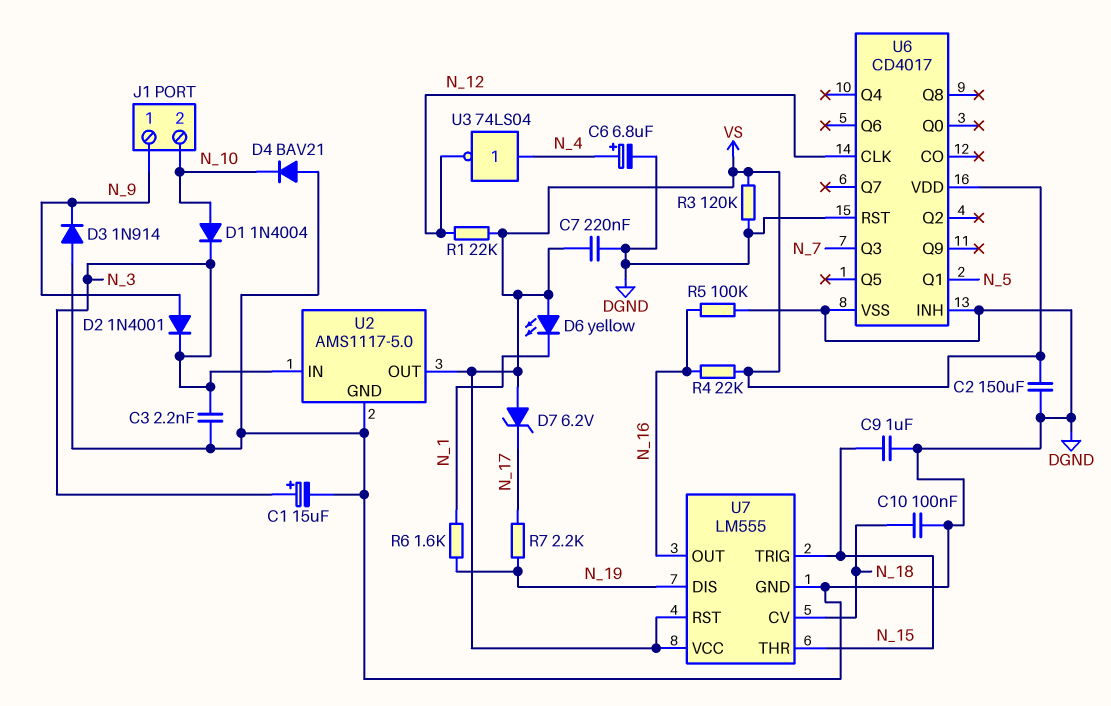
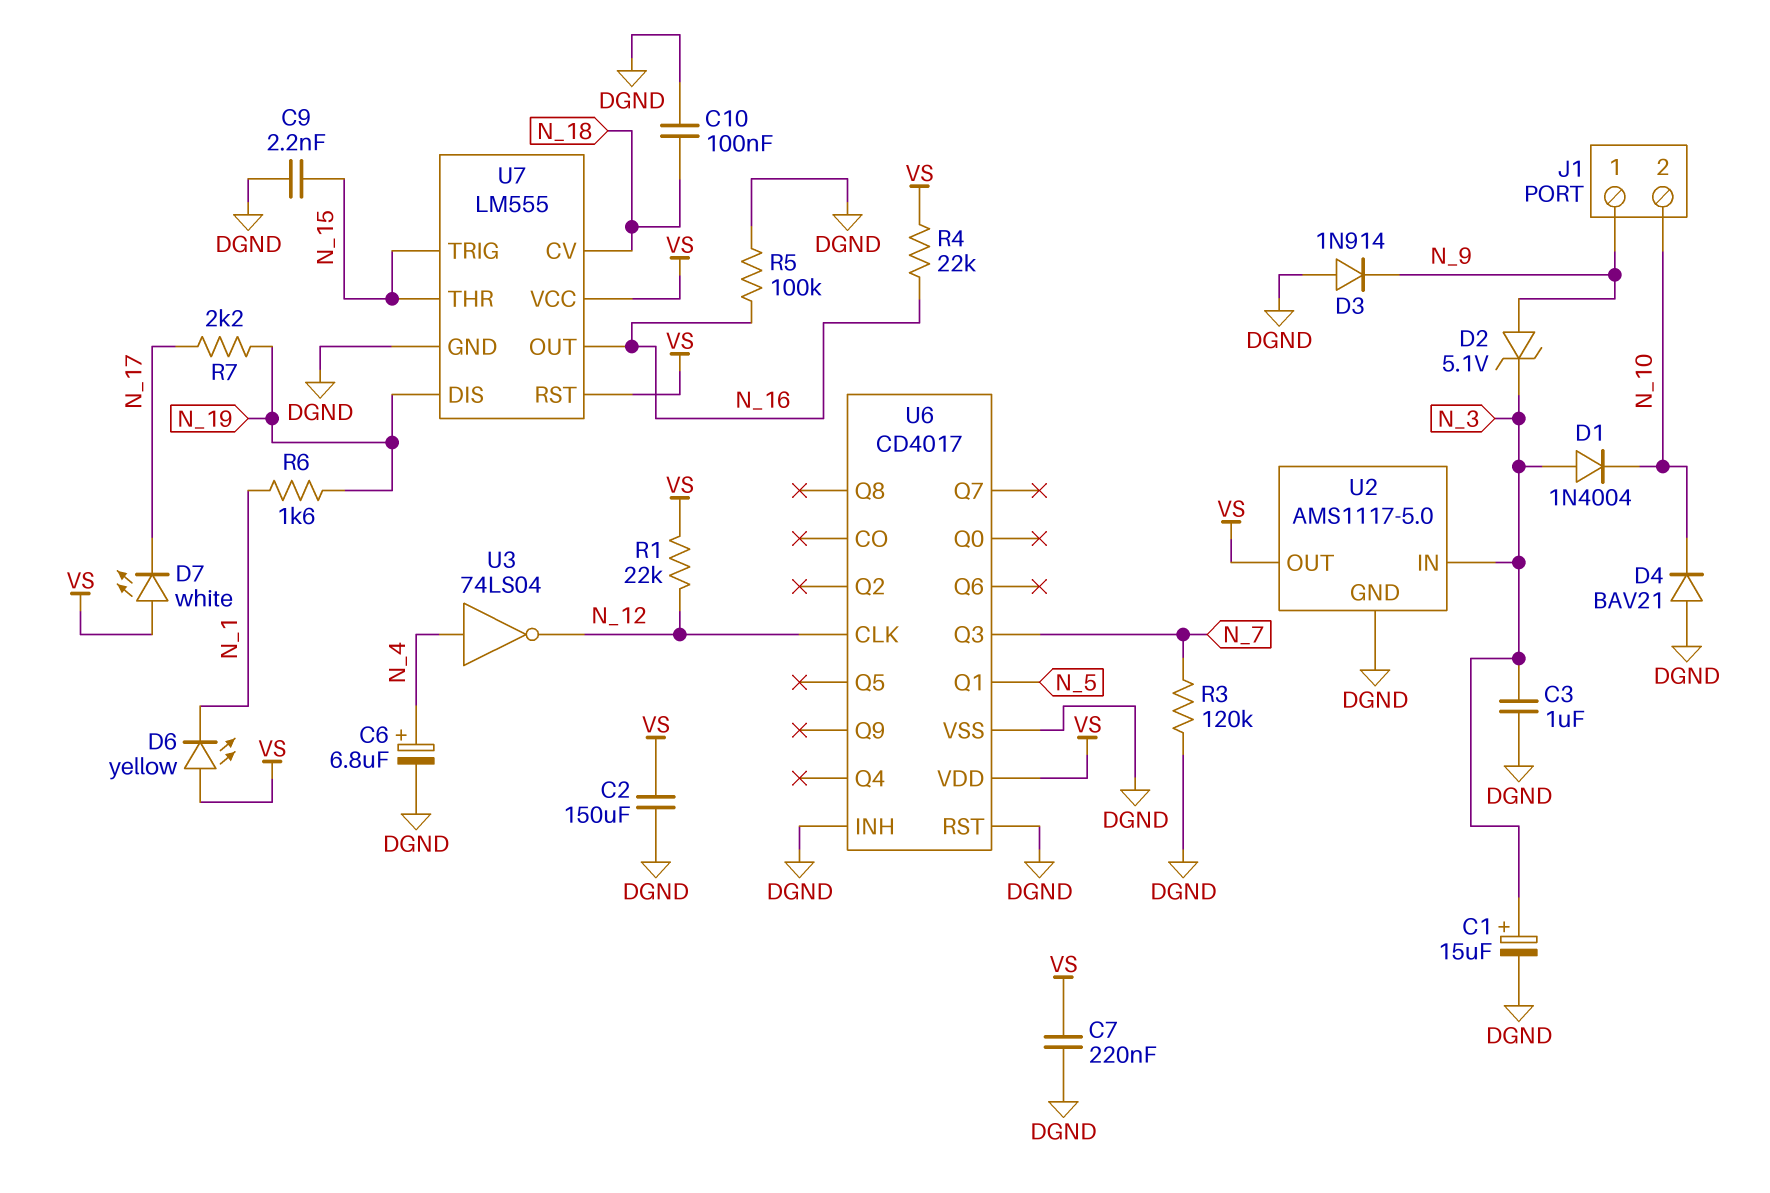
C3: 2.2nF (DGND, N_3) -> 1uF (DGND, N_3)
C9: 1uF (DGND, N_15) -> 2.2nF (DGND, N_15)
D1: diode 1N4004 (A N_10, K N_3) -> diode 1N4004 (A N_3, K N_10)
D2: diode 1N4001 (A N_9, K N_3) -> zener 5.1V (A N_9, K N_3)
D7: zener 6.2V (A VS, K N_17) -> LED white (A VS, K N_17)
R3: 120k (DGND, VS) -> 120k (DGND, N_7)

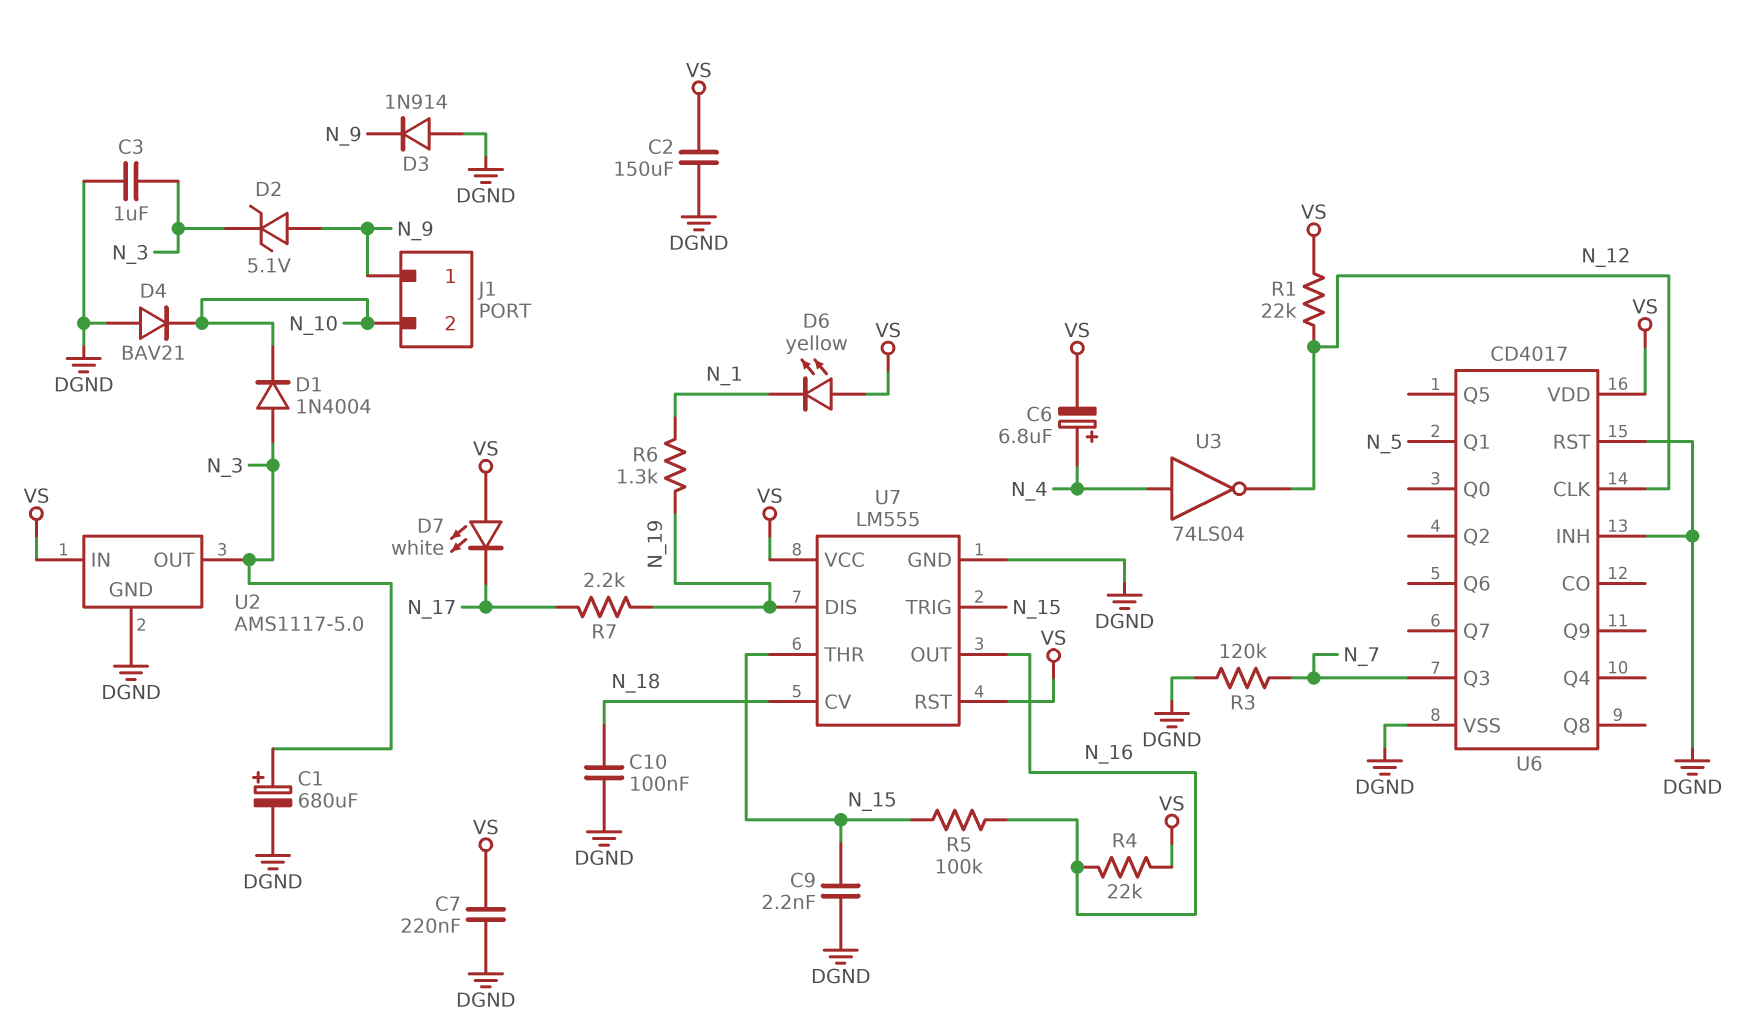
C1: 15uF (plus N_3, minus DGND) -> 680uF (plus N_3, minus DGND)
C6: 6.8uF (plus N_4, minus DGND) -> 6.8uF (plus N_4, minus VS)
R5: 100k (DGND, N_16) -> 100k (N_15, N_16)
R6: 1.6k (N_1, N_19) -> 1.3k (N_1, N_19)
U2 pin IN: N_3 -> VS
U2 pin OUT: VS -> N_3

